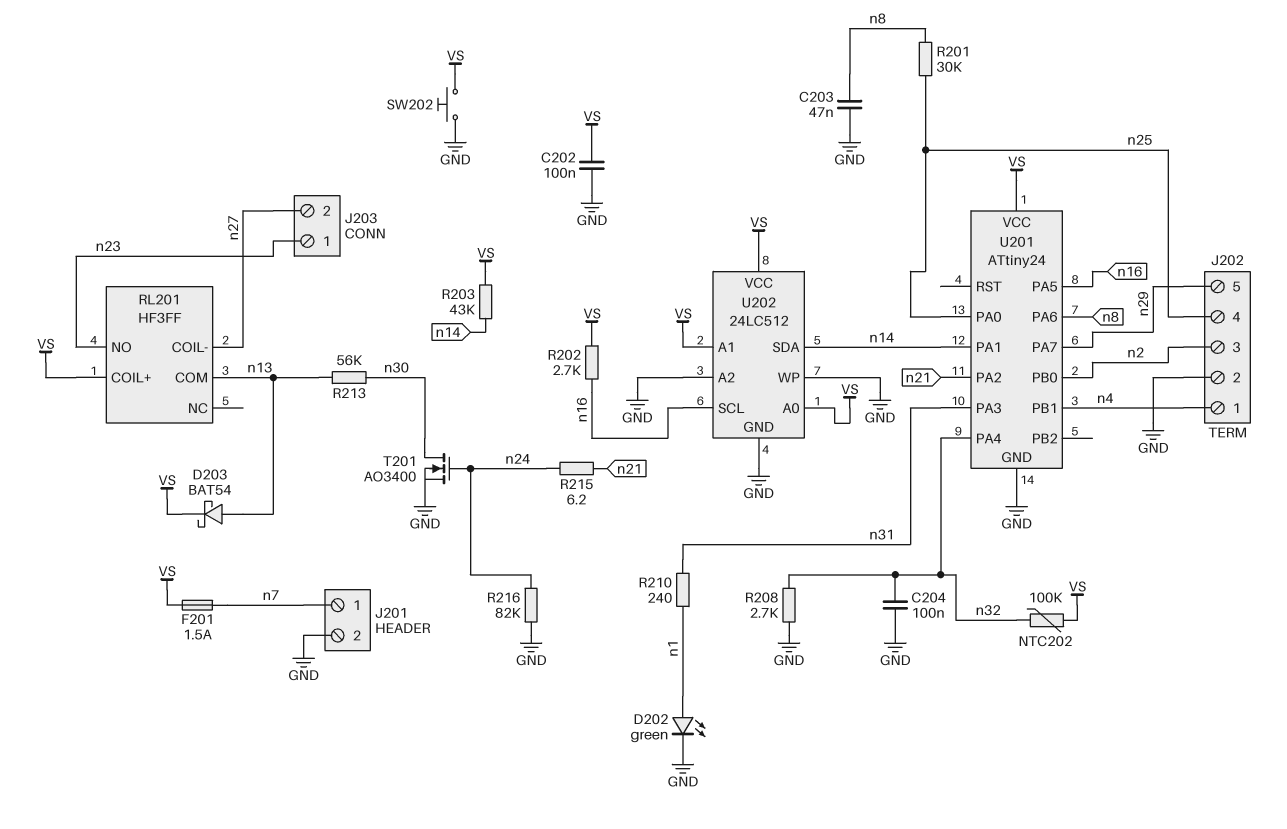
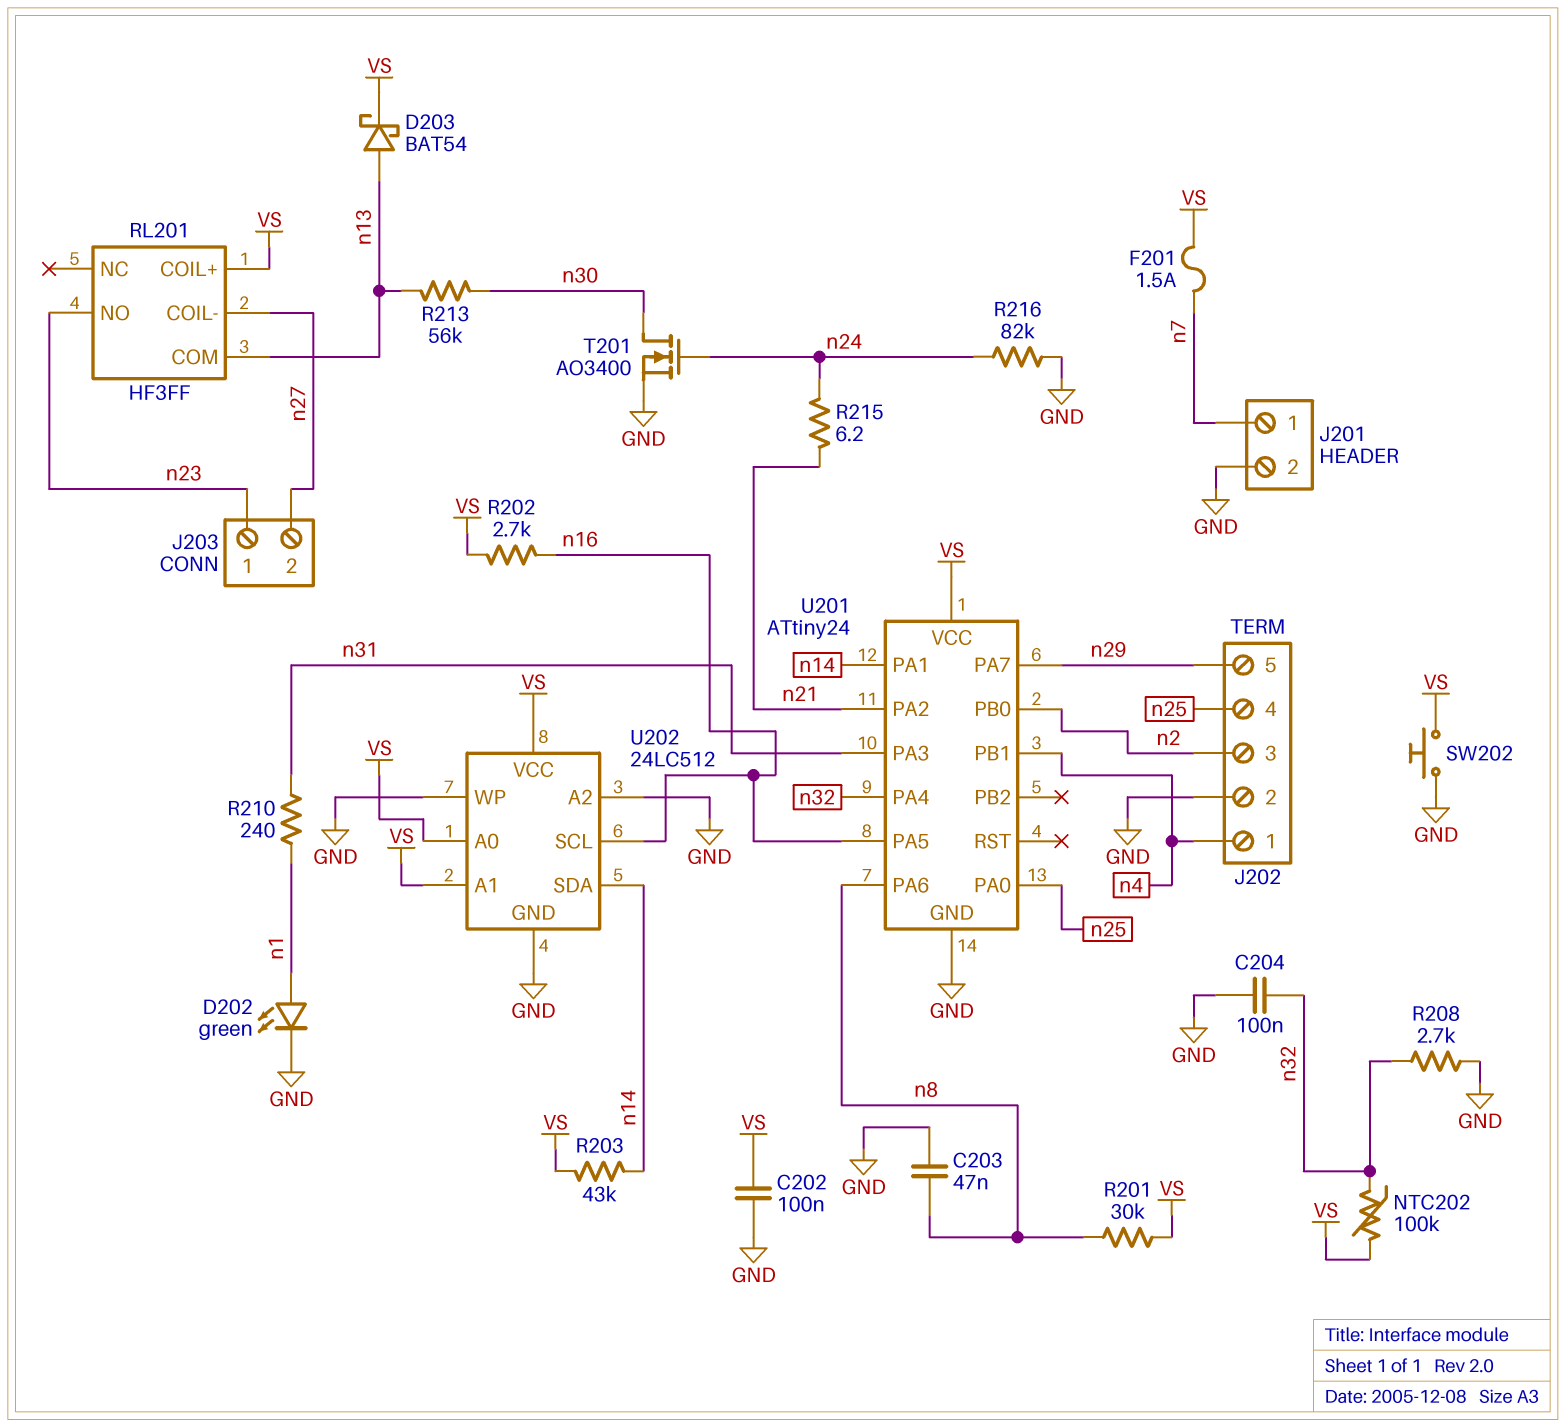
R201: 30k (n8, n25) -> 30k (VS, n8)

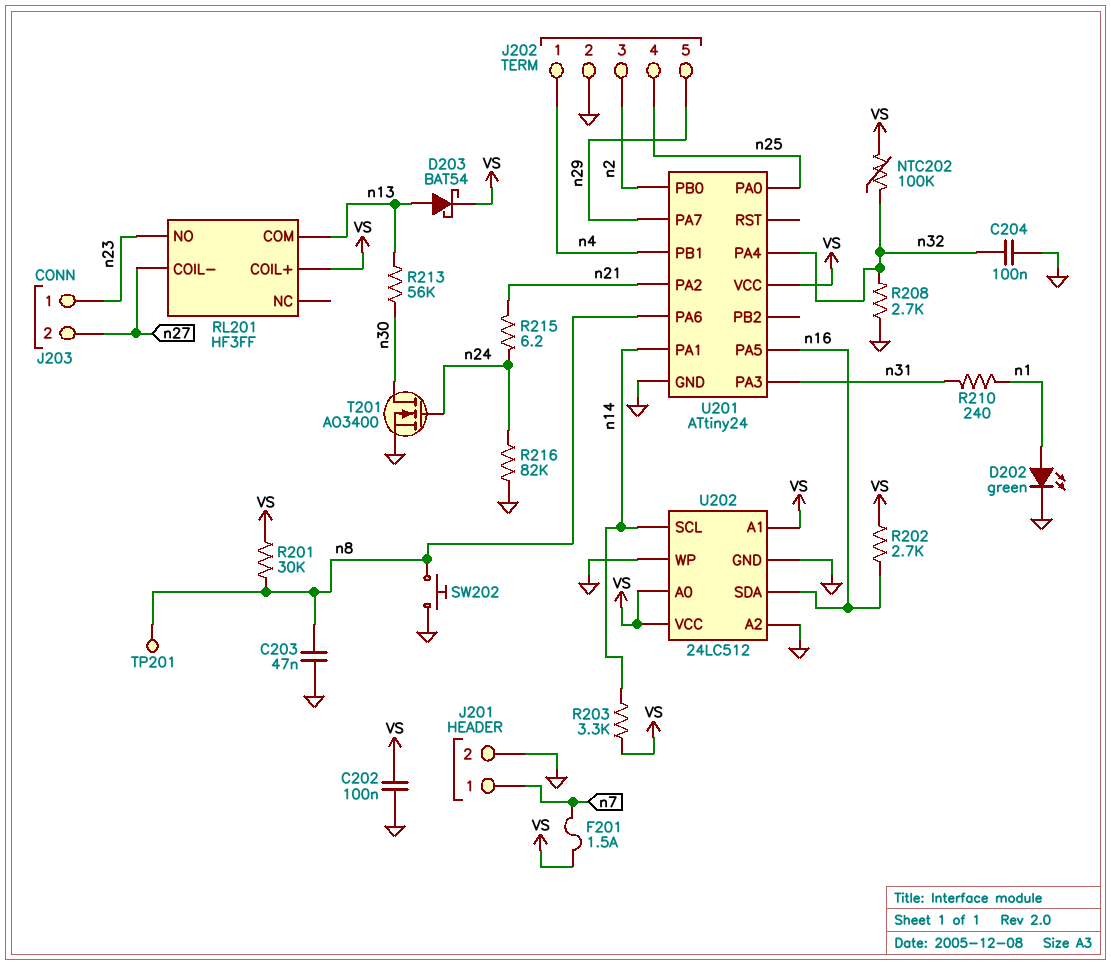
R203: 43k (VS, n14) -> 3.3k (VS, n14)
SW202: button (GND, VS) -> button (GND, n8)
TP201: none -> test point (n8)
U202 pin SCL: n16 -> n14
U202 pin SDA: n14 -> n16

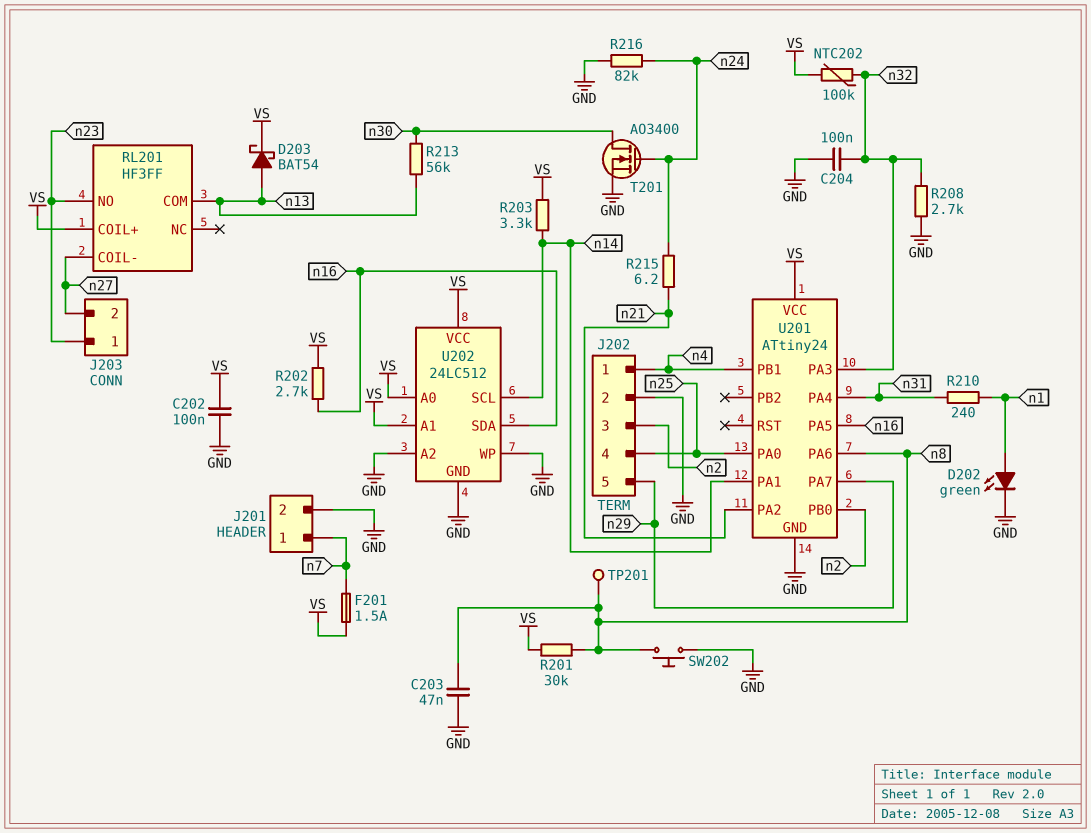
U201 pin PA3: n31 -> n32
U201 pin PA4: n32 -> n31

